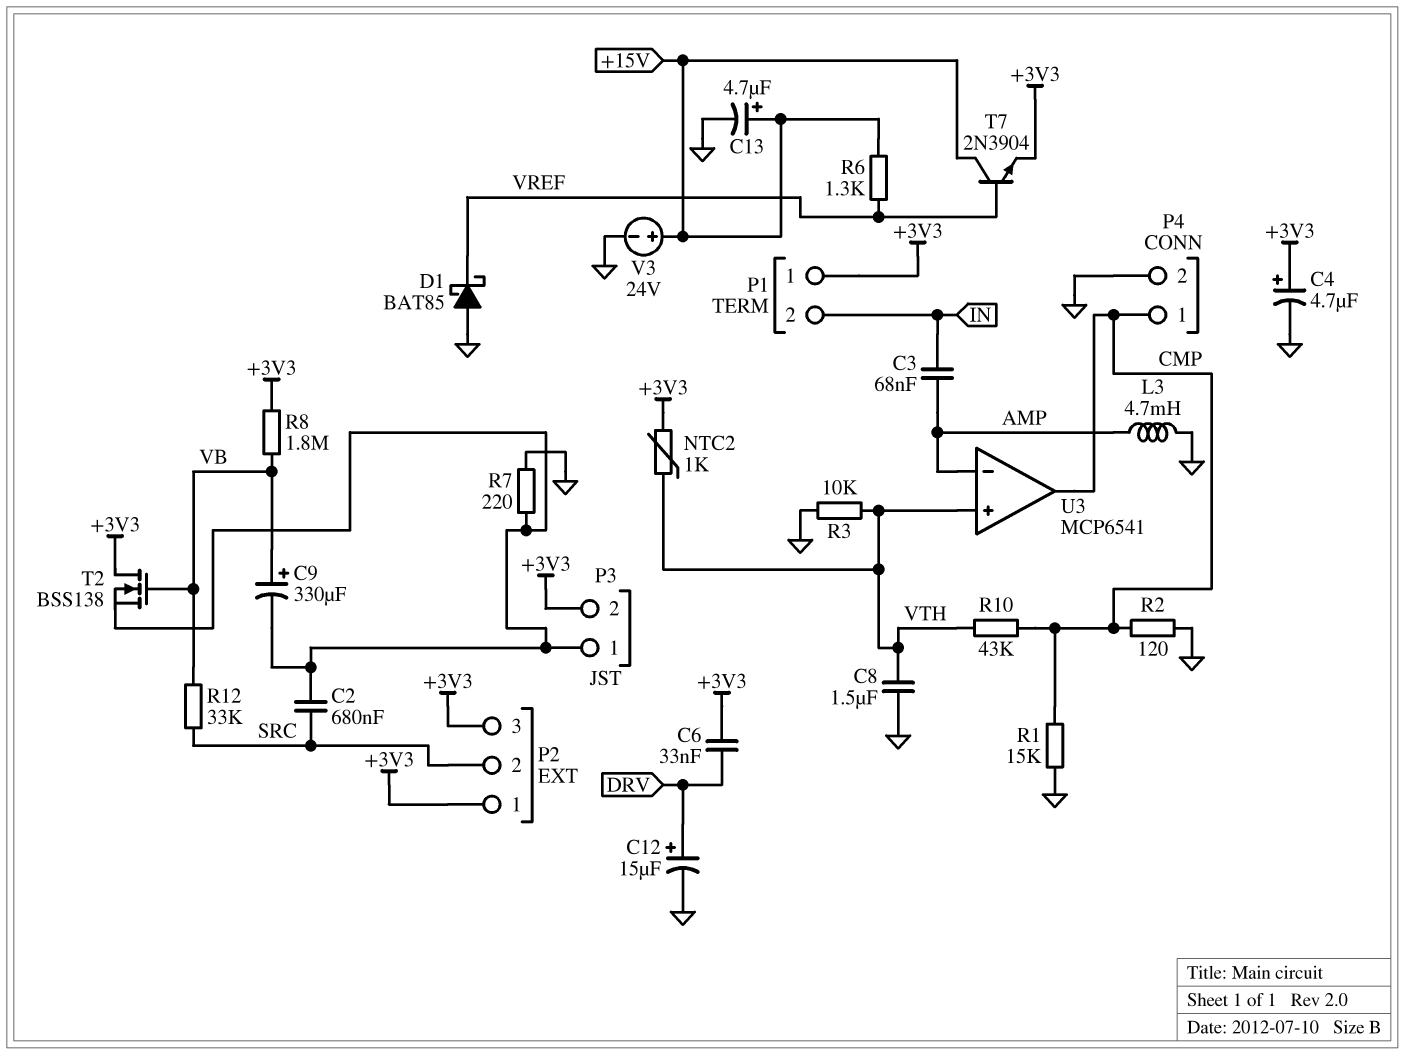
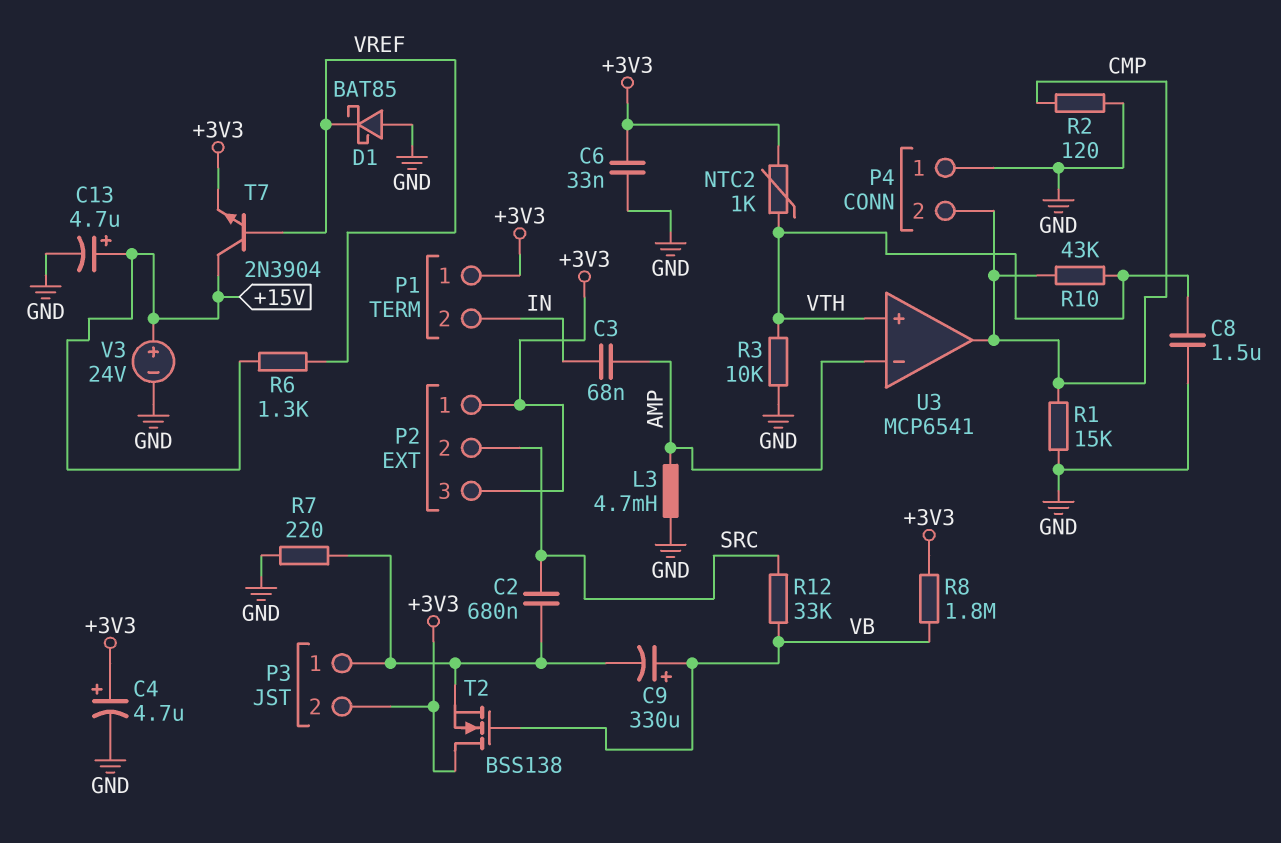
C6: 33nF (+3V3, DRV) -> 33nF (+3V3, GND)
C12: 15uF (plus DRV, minus GND) -> none
P4 pin 1: CMP -> GND
P4 pin 2: GND -> CMP

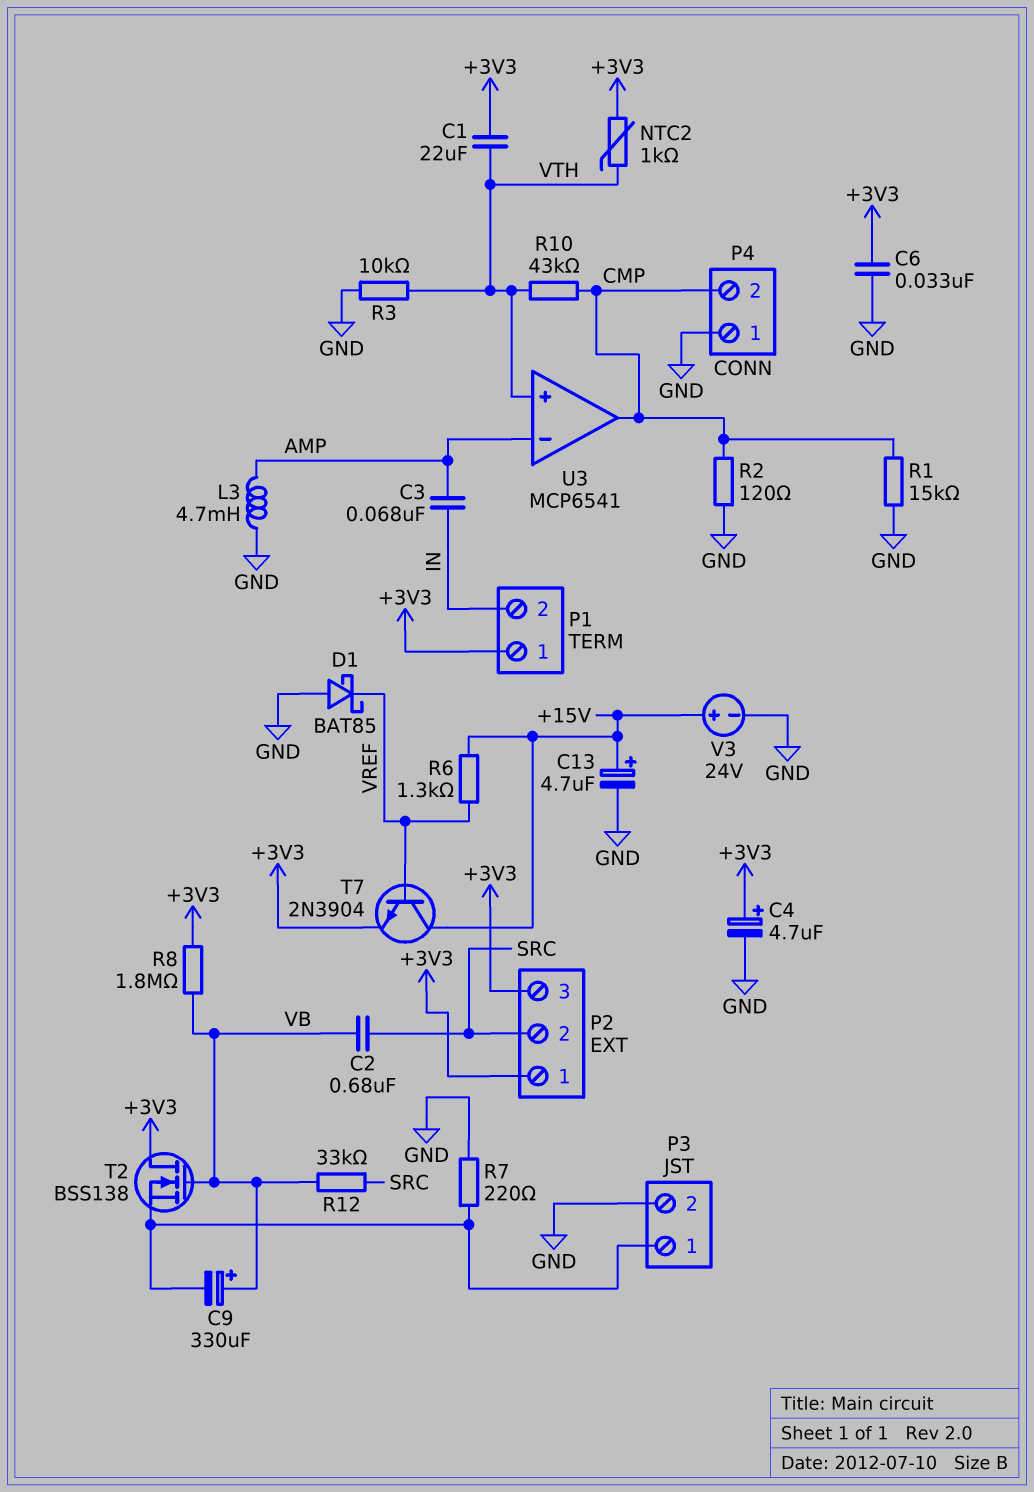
C1: none -> 22uF (+3V3, VTH)
C2: 680nF (P3/1, SRC) -> 680nF (SRC, VB)
C8: 1.5uF (GND, VTH) -> none
P3 pin 2: +3V3 -> GND

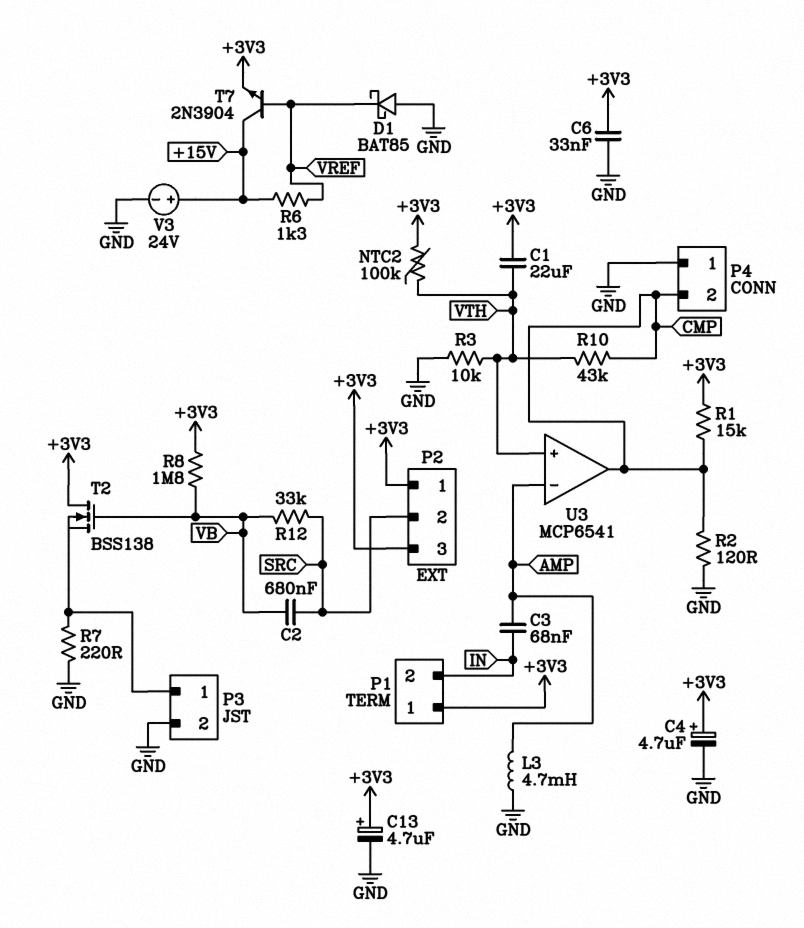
C9: 330uF (plus VB, minus P3/1) -> none
C13: 4.7uF (plus +15V, minus GND) -> 4.7uF (plus +3V3, minus GND)
NTC2: 1k (+3V3, VTH) -> 100k (+3V3, VTH)
R1: 15k (CMP, GND) -> 15k (+3V3, CMP)

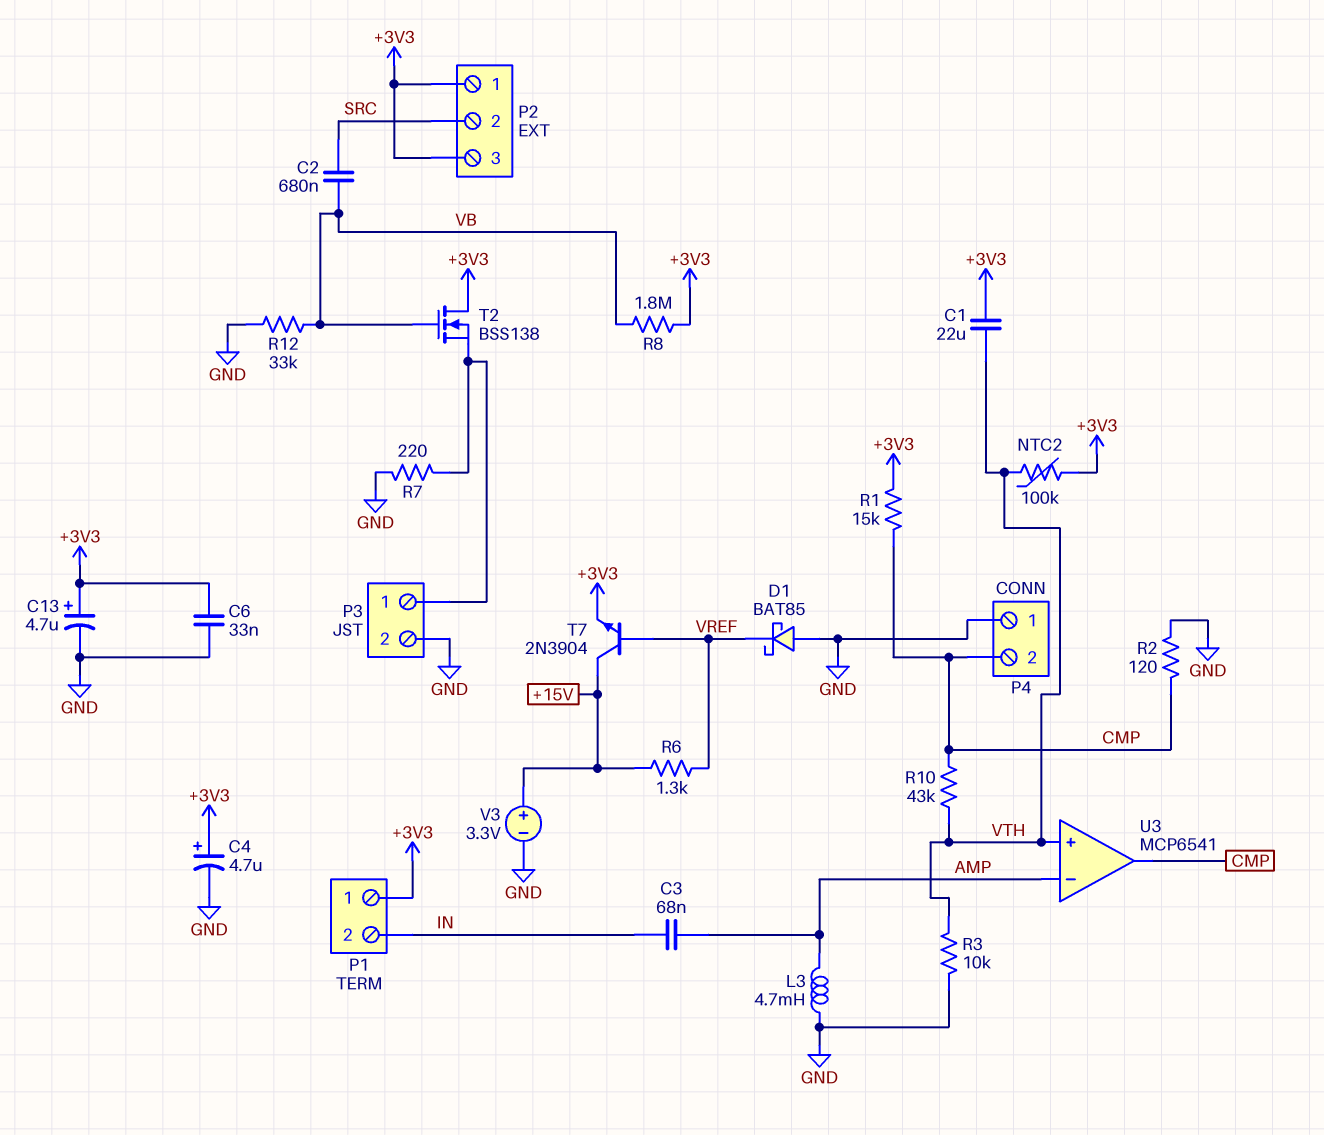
R12: 33k (SRC, VB) -> 33k (GND, VB)
V3: 24V (plus +15V, minus GND) -> 3.3V (plus +15V, minus GND)

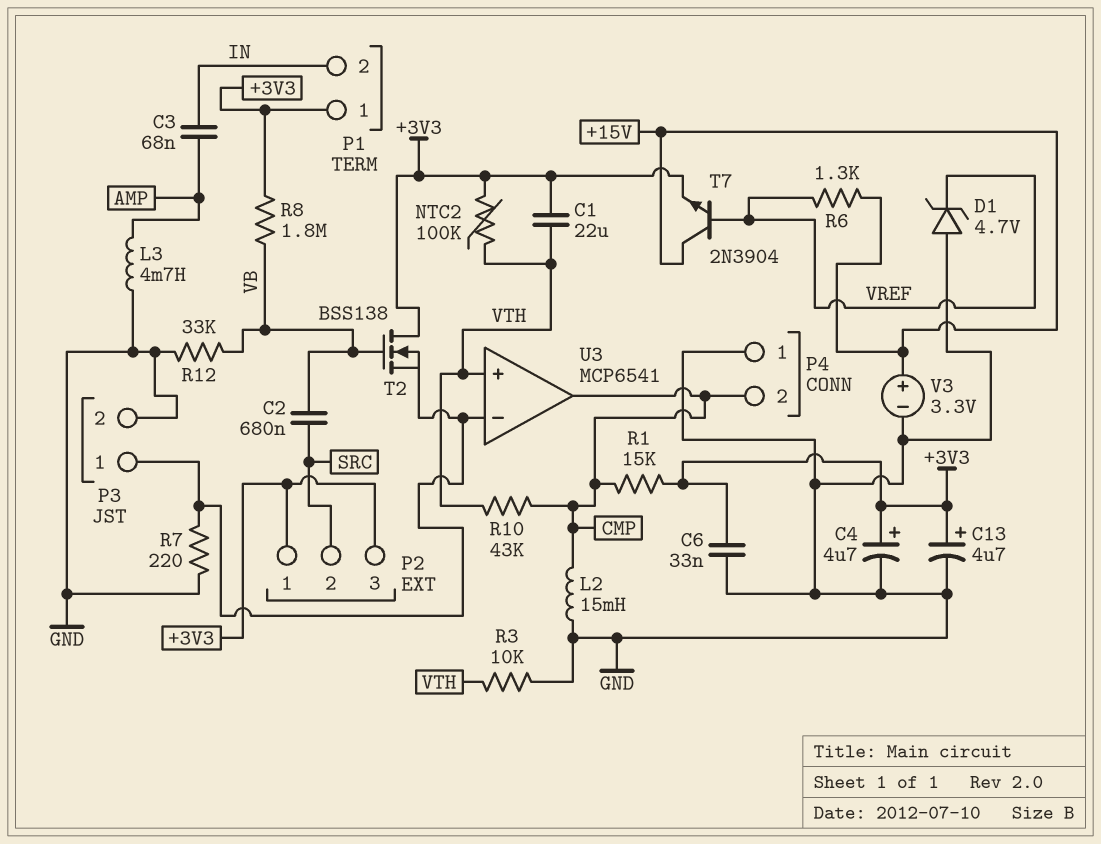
D1: schottky BAT85 (A GND, K VREF) -> zener 4.7V (A GND, K VREF)
L2: none -> 15mH (CMP, GND)
R2: 120 (CMP, GND) -> none
U3 pin in-: AMP -> P3/1

